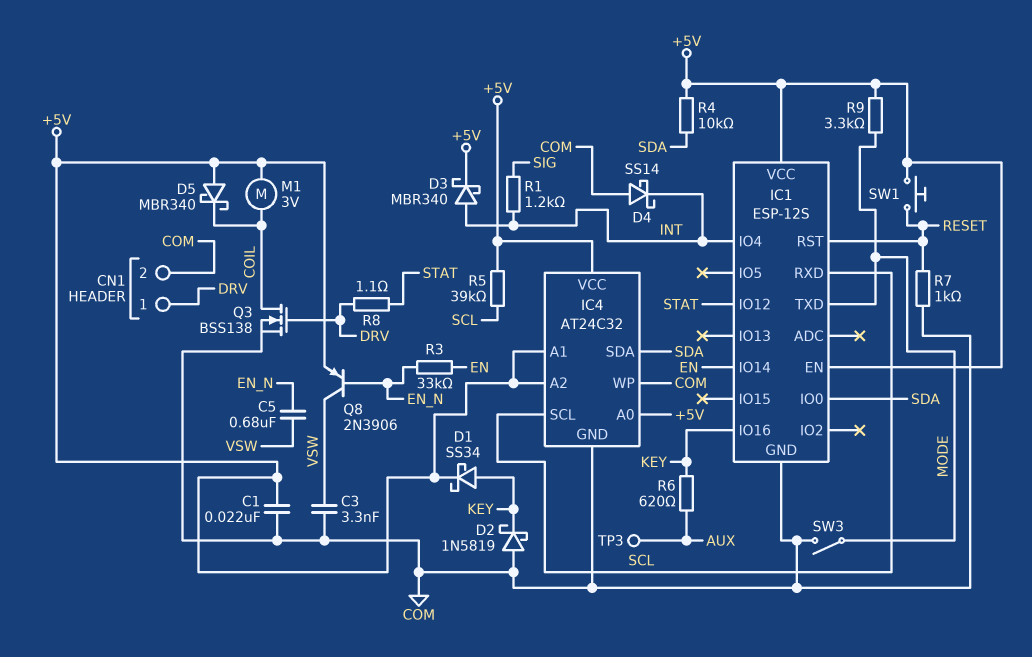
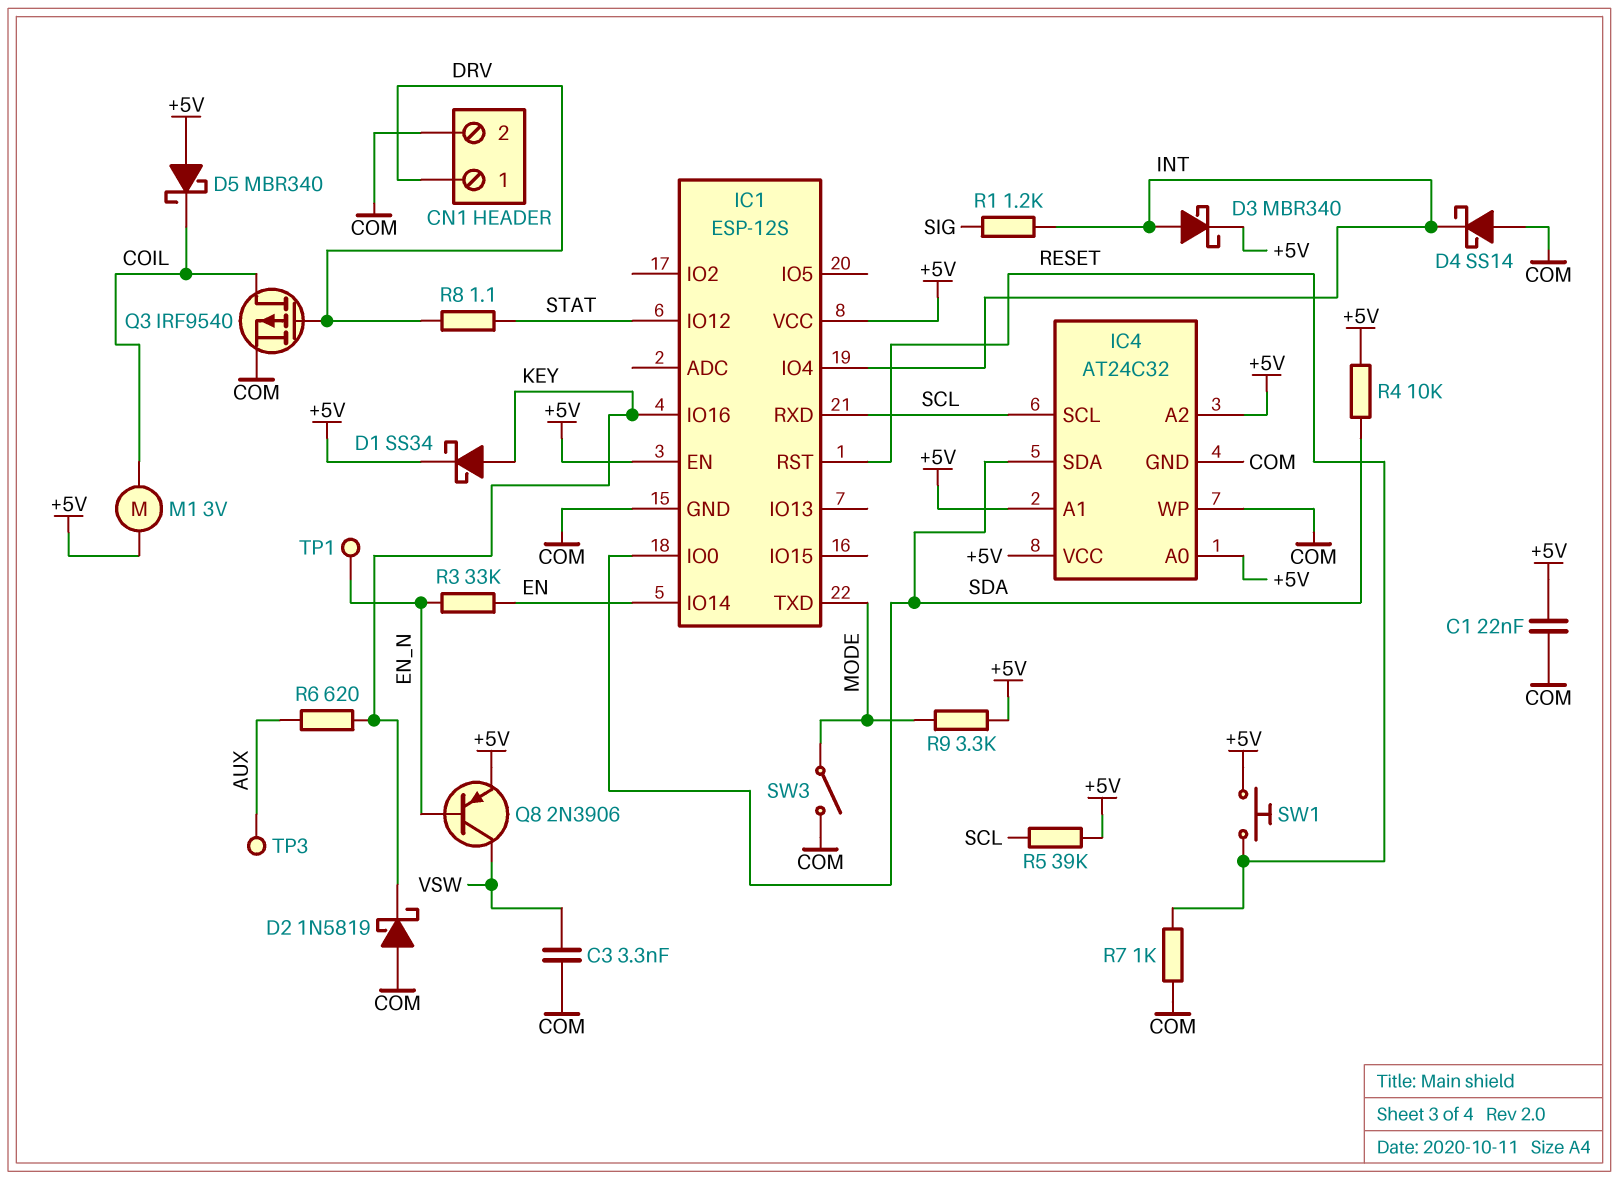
C5: 680nF (EN_N, VSW) -> none
Q3: NMOS BSS138 (G DRV, D COIL, S COM) -> PMOS IRF9540 (G DRV, D COIL, S COM)
TP1: none -> test point (EN_N)

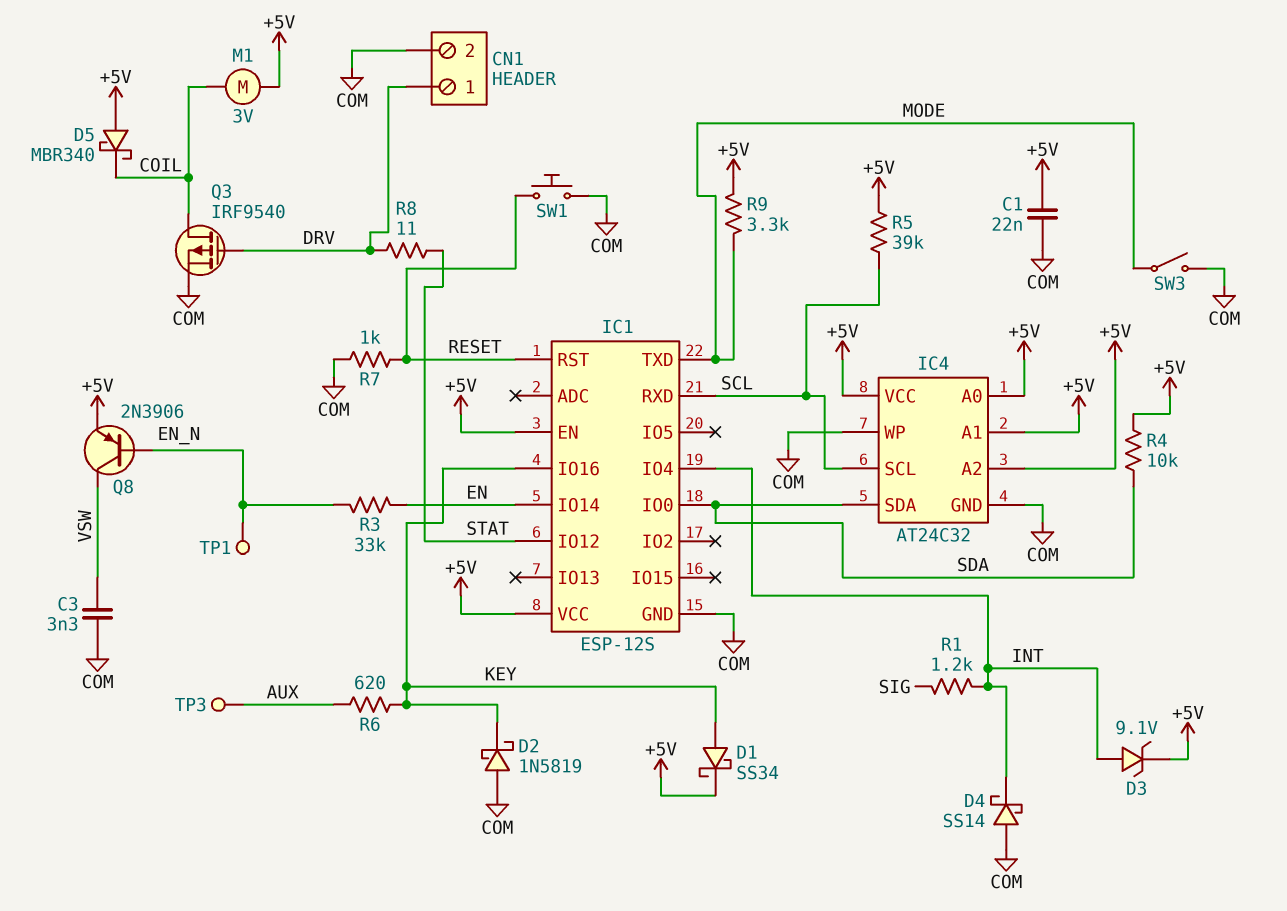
D3: schottky MBR340 (A INT, K +5V) -> zener 9.1V (A INT, K +5V)
R8: 1.1 (DRV, STAT) -> 11 (DRV, STAT)
SW1: button (+5V, RESET) -> button (COM, RESET)

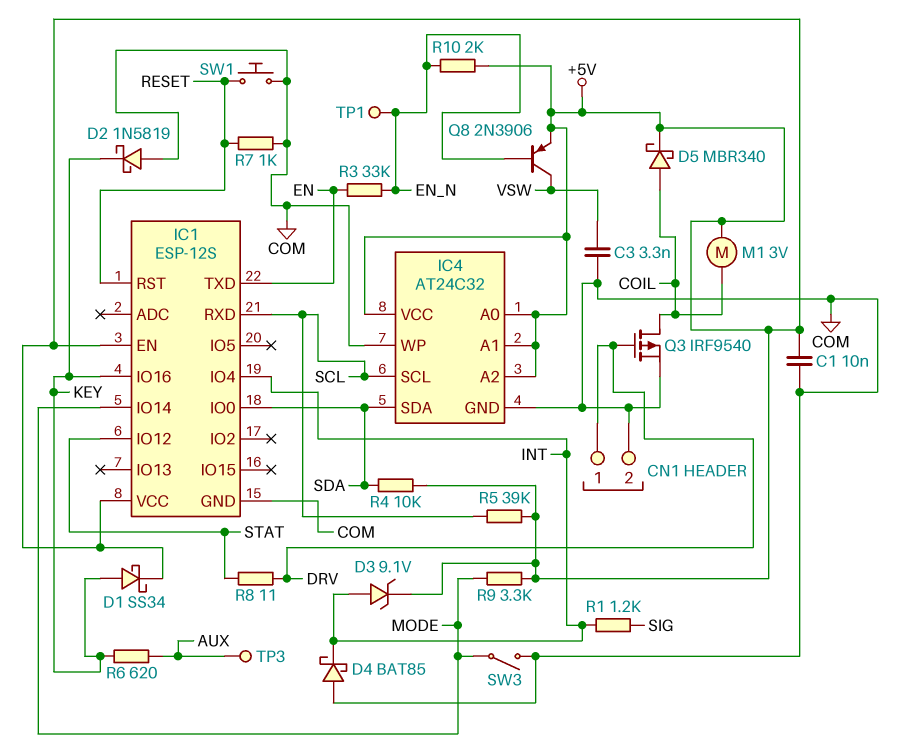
C1: 22nF (+5V, COM) -> 10nF (+5V, COM)
D4: schottky SS14 (A COM, K INT) -> schottky BAT85 (A COM, K INT)
D5: schottky MBR340 (A +5V, K COIL) -> schottky MBR340 (A COIL, K +5V)
IC1 pin IO14: EN -> MODE
IC1 pin TXD: MODE -> EN
R10: none -> 2k (+5V, EN_N)

